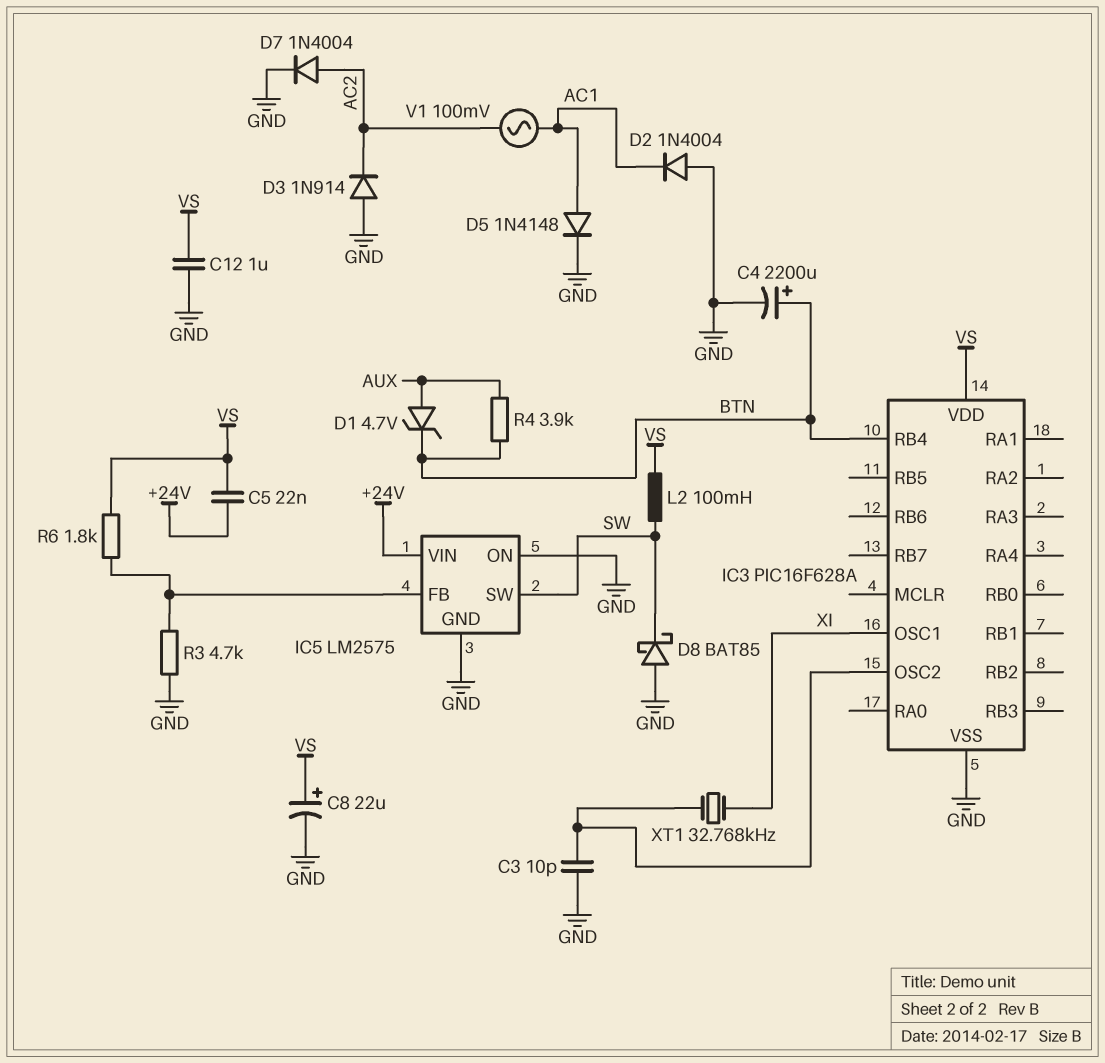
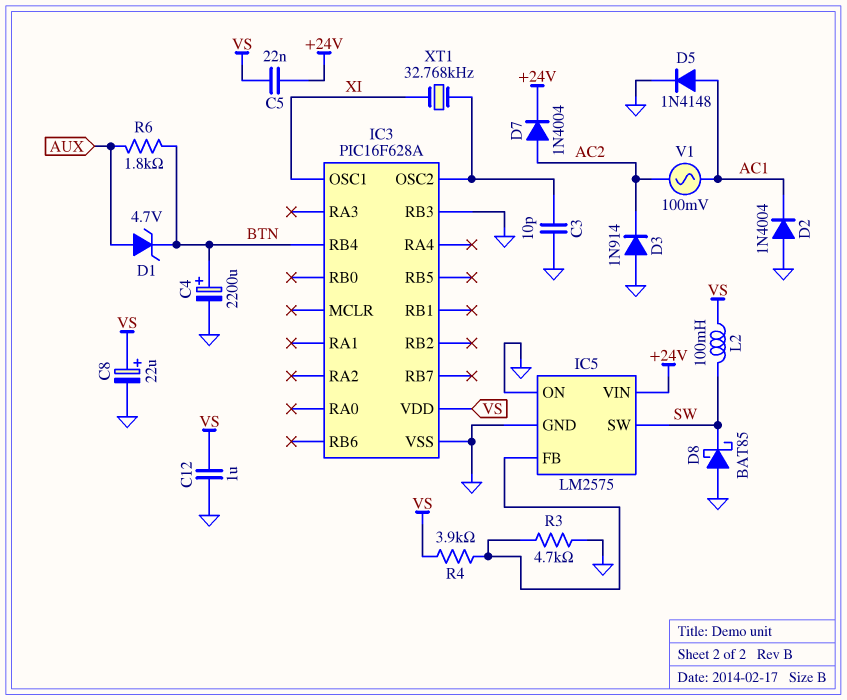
D7: diode 1N4004 (A AC2, K GND) -> diode 1N4004 (A AC2, K +24V)
IC3 pin RB3: none -> GND
R4: 3.9k (AUX, BTN) -> 3.9k (IC5/FB, VS)
R6: 1.8k (IC5/FB, VS) -> 1.8k (AUX, BTN)

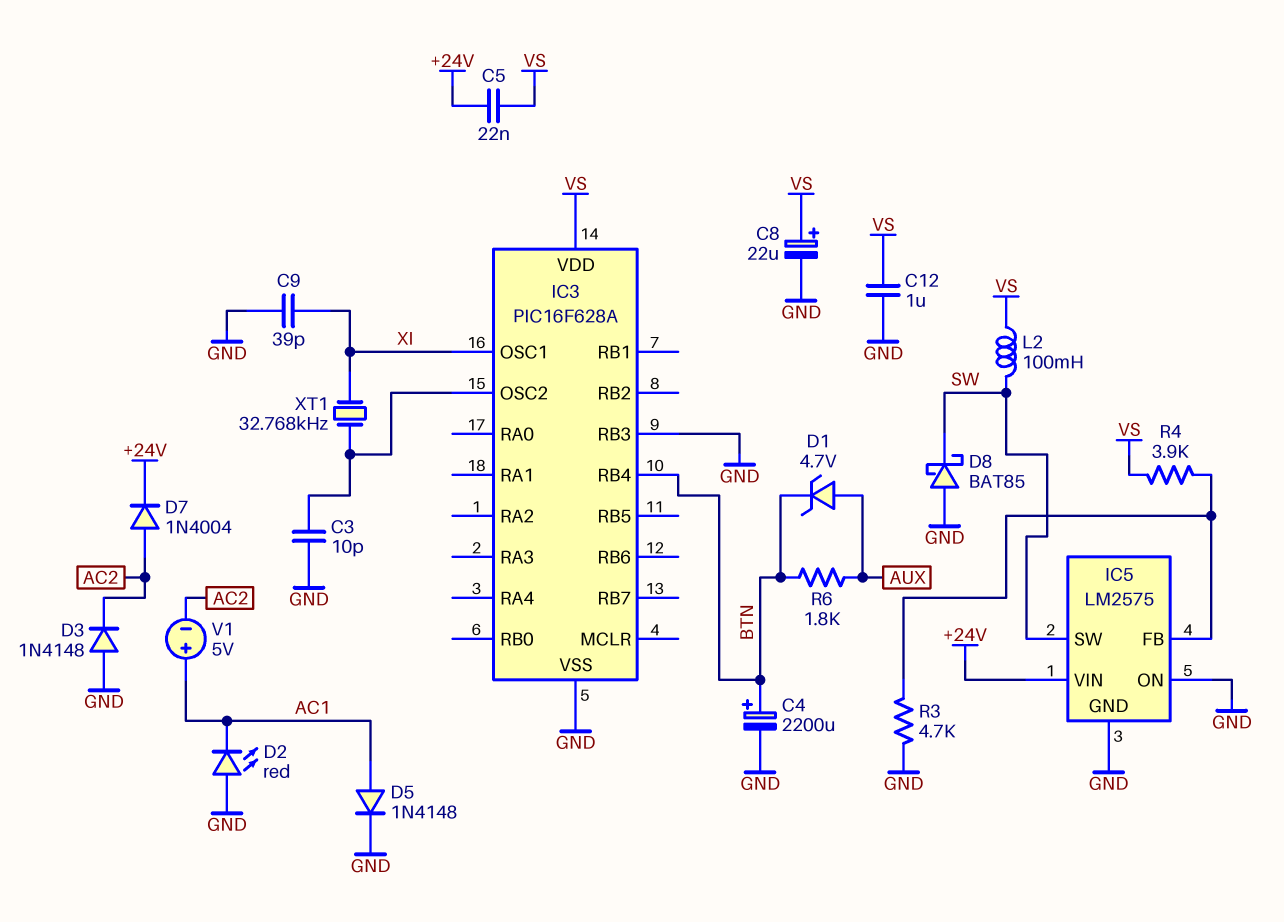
C9: none -> 39pF (GND, XI)
D2: diode 1N4004 (A GND, K AC1) -> LED red (A GND, K AC1)
D3: diode 1N914 (A GND, K AC2) -> diode 1N4148 (A GND, K AC2)
V1: AC 100mV (AC1, AC2) -> 5V (plus AC1, minus AC2)

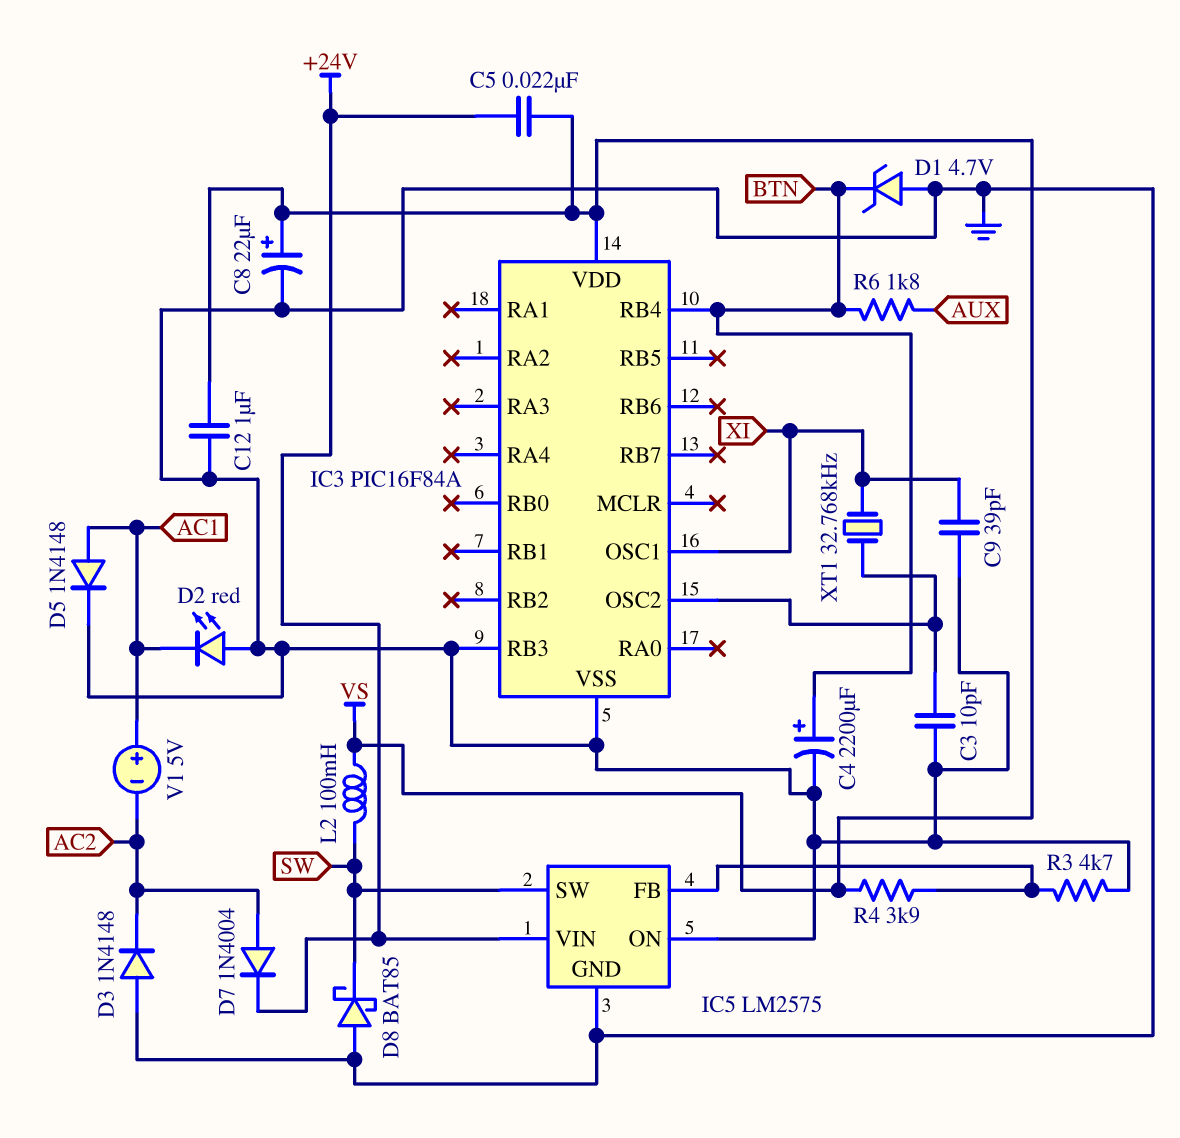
D1: zener 4.7V (A AUX, K BTN) -> zener 4.7V (A GND, K BTN)
IC3: PIC16F628A -> PIC16F84A

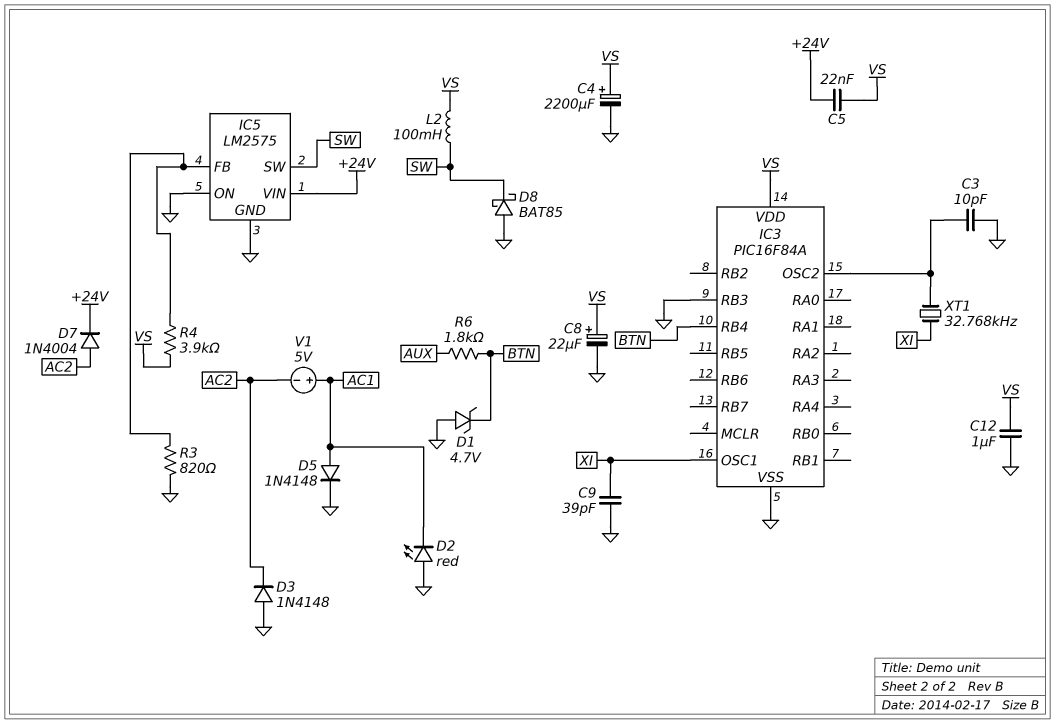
C4: 2200uF (plus BTN, minus GND) -> 2200uF (plus VS, minus GND)
R3: 4.7k (GND, IC5/FB) -> 820 (GND, IC5/FB)

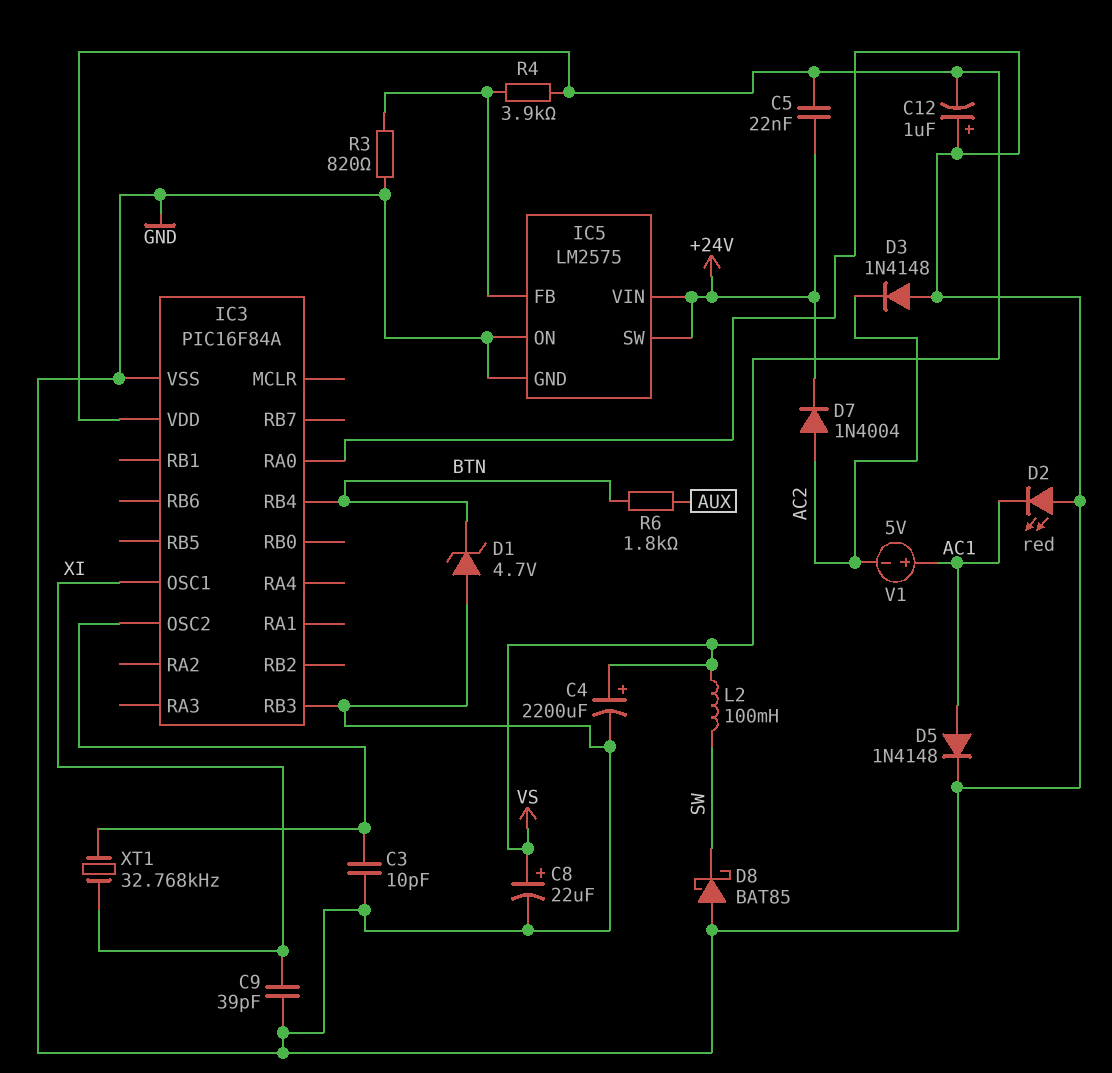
C12: 1uF (GND, VS) -> 1uF (plus GND, minus VS)
IC3 pin RA0: none -> GND
IC5 pin SW: SW -> +24V

